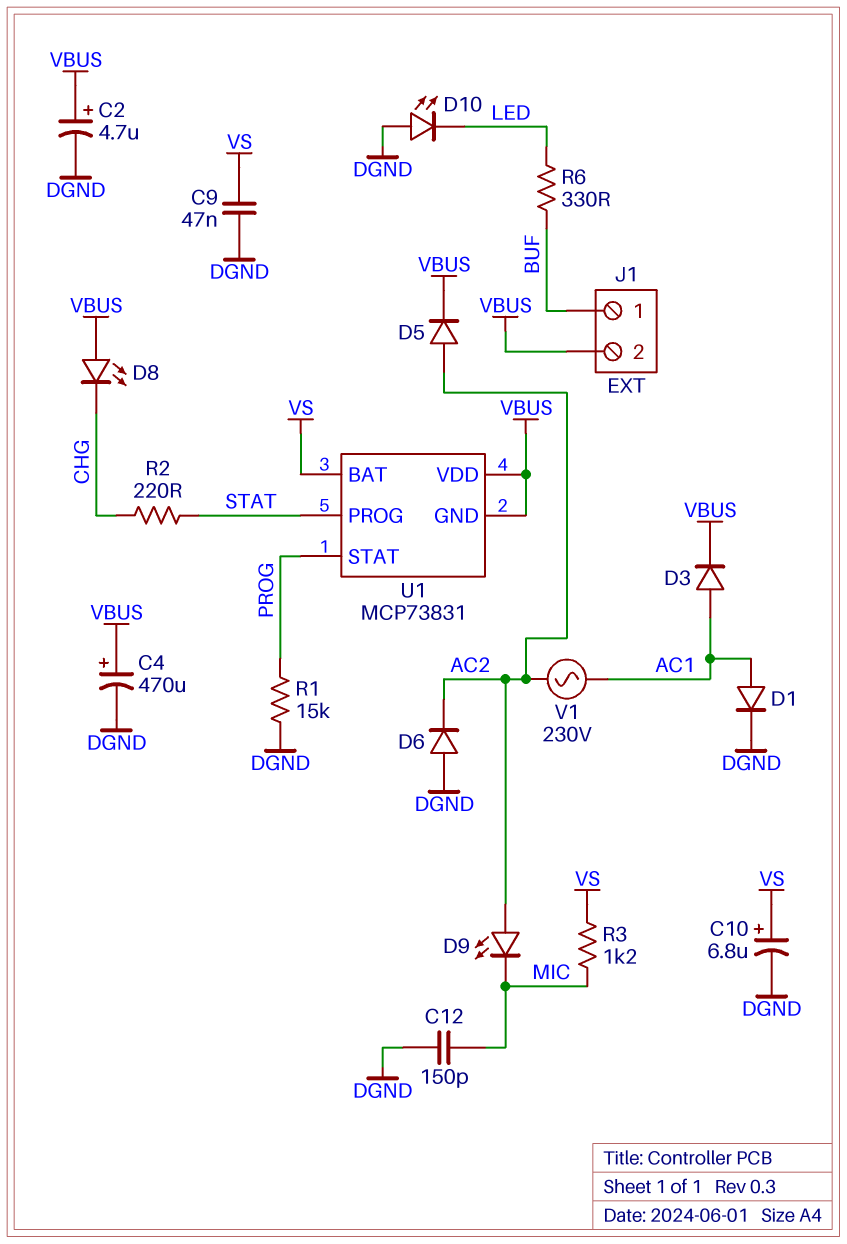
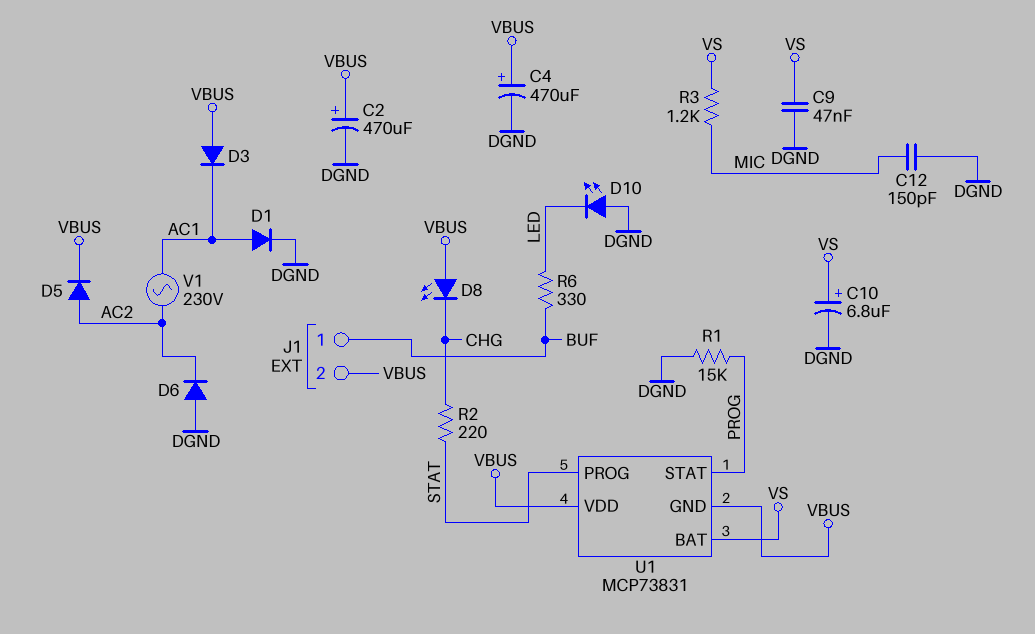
C2: 4.7uF (plus VBUS, minus DGND) -> 470uF (plus VBUS, minus DGND)
D3: diode (A AC1, K VBUS) -> diode (A VBUS, K AC1)
D9: LED (A AC2, K MIC) -> none

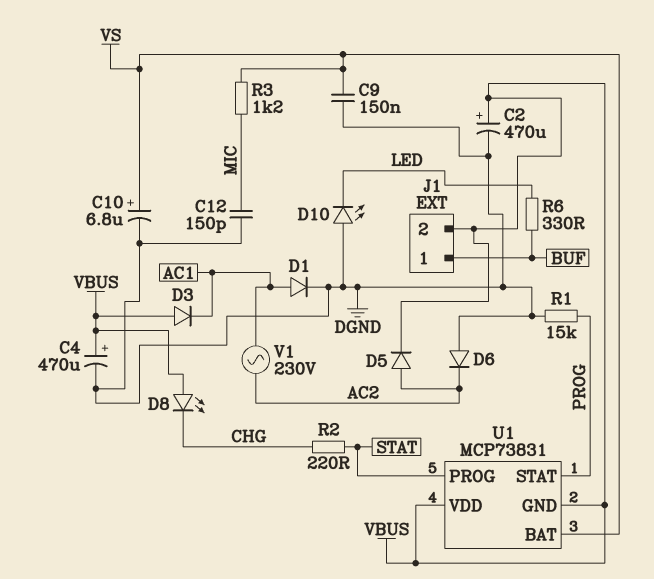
C9: 47nF (DGND, VS) -> 150nF (DGND, VS)

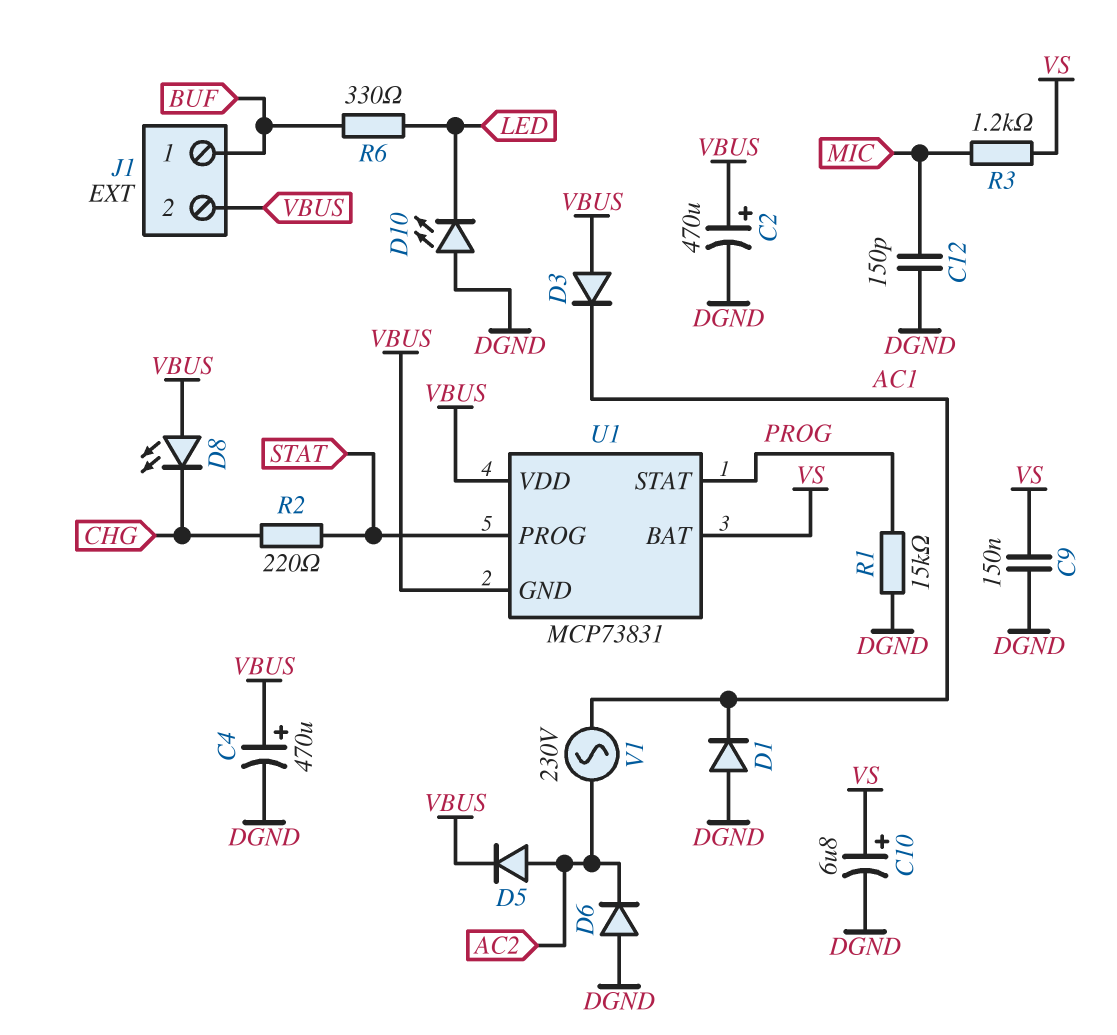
D1: diode (A AC1, K DGND) -> diode (A DGND, K AC1)

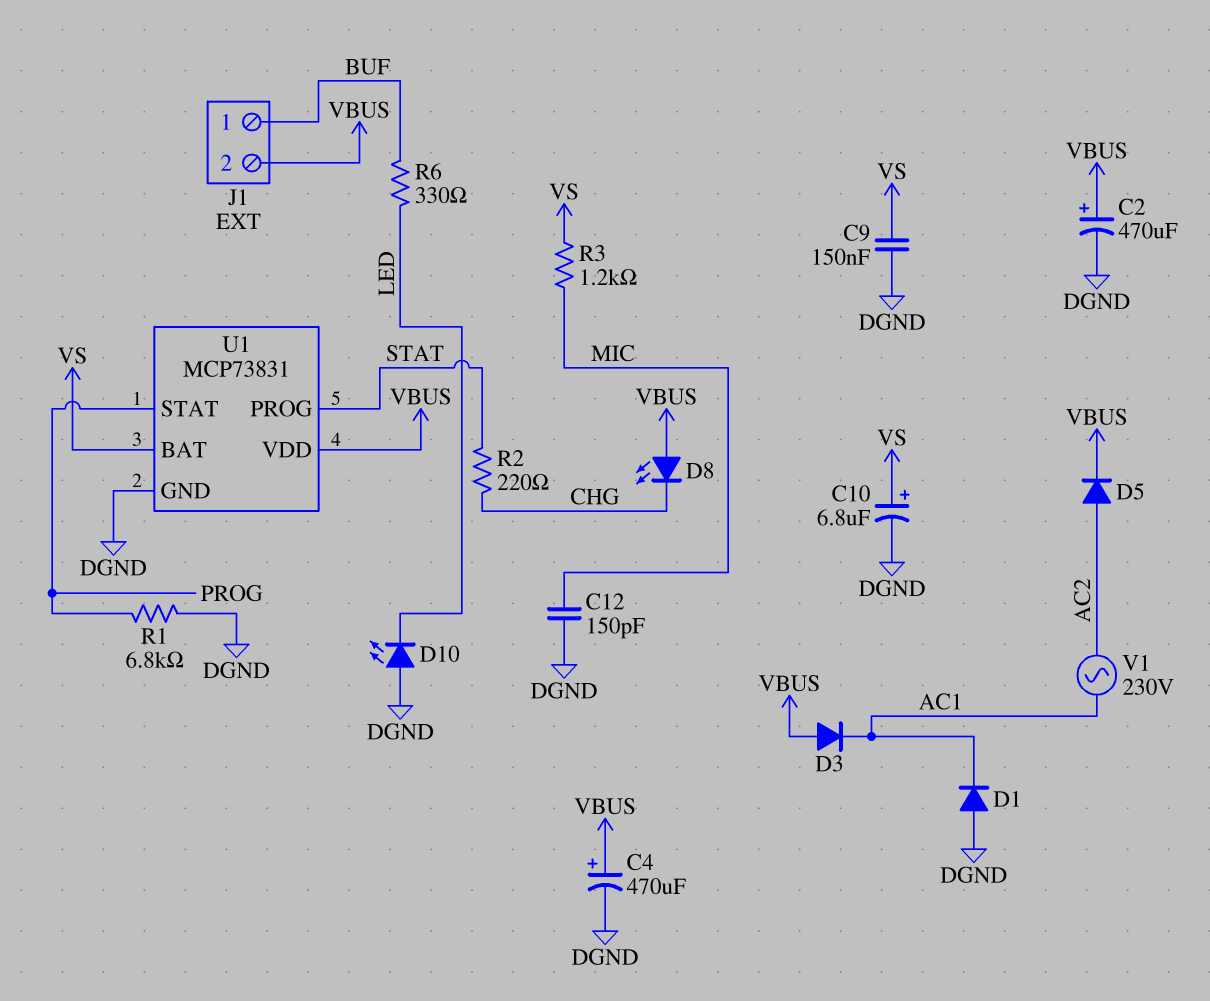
D6: diode (A DGND, K AC2) -> none
R1: 15k (DGND, PROG) -> 6.8k (DGND, PROG)
U1 pin GND: VBUS -> DGND

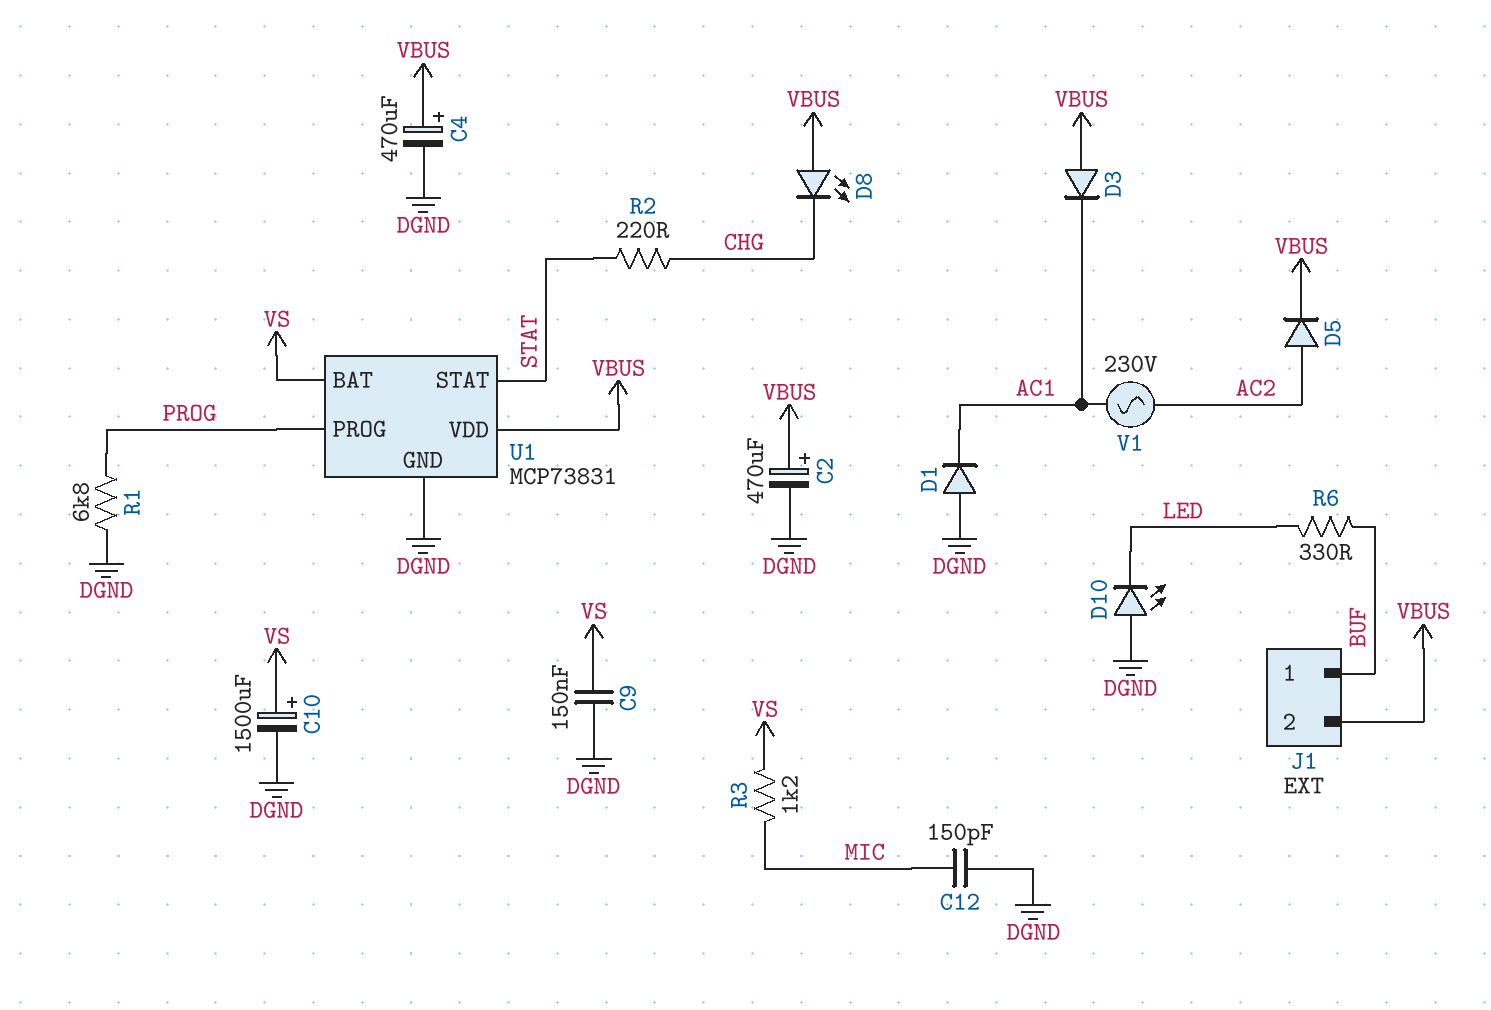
C10: 6.8uF (plus VS, minus DGND) -> 1500uF (plus VS, minus DGND)
U1 pin PROG: STAT -> PROG
U1 pin STAT: PROG -> STAT

